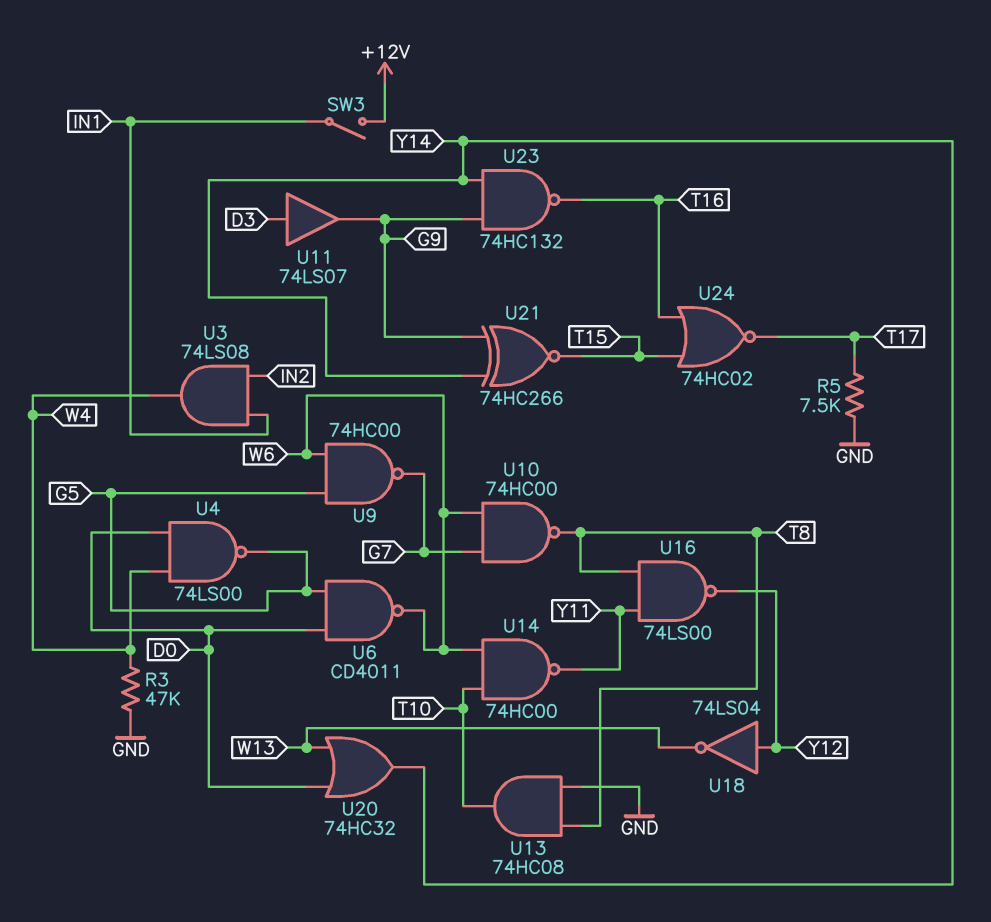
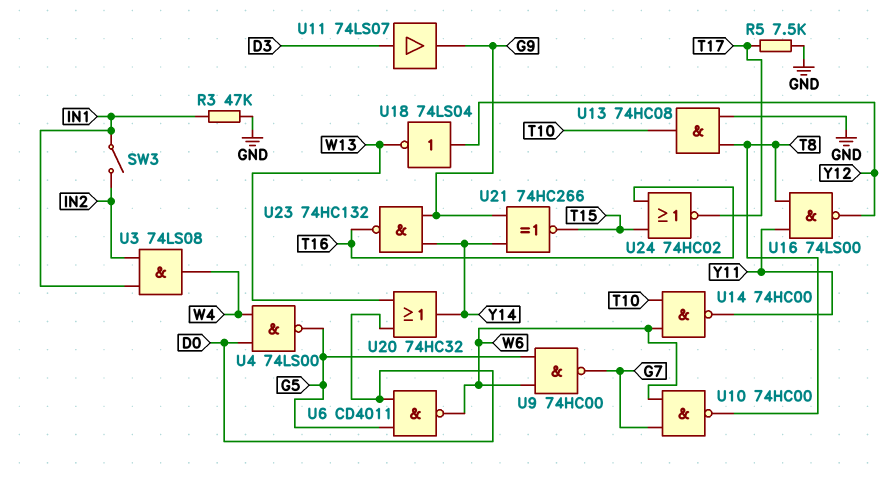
R3: 47k (GND, W4) -> 47k (GND, IN1)
SW3: switch (+12V, IN1) -> switch (IN1, IN2)

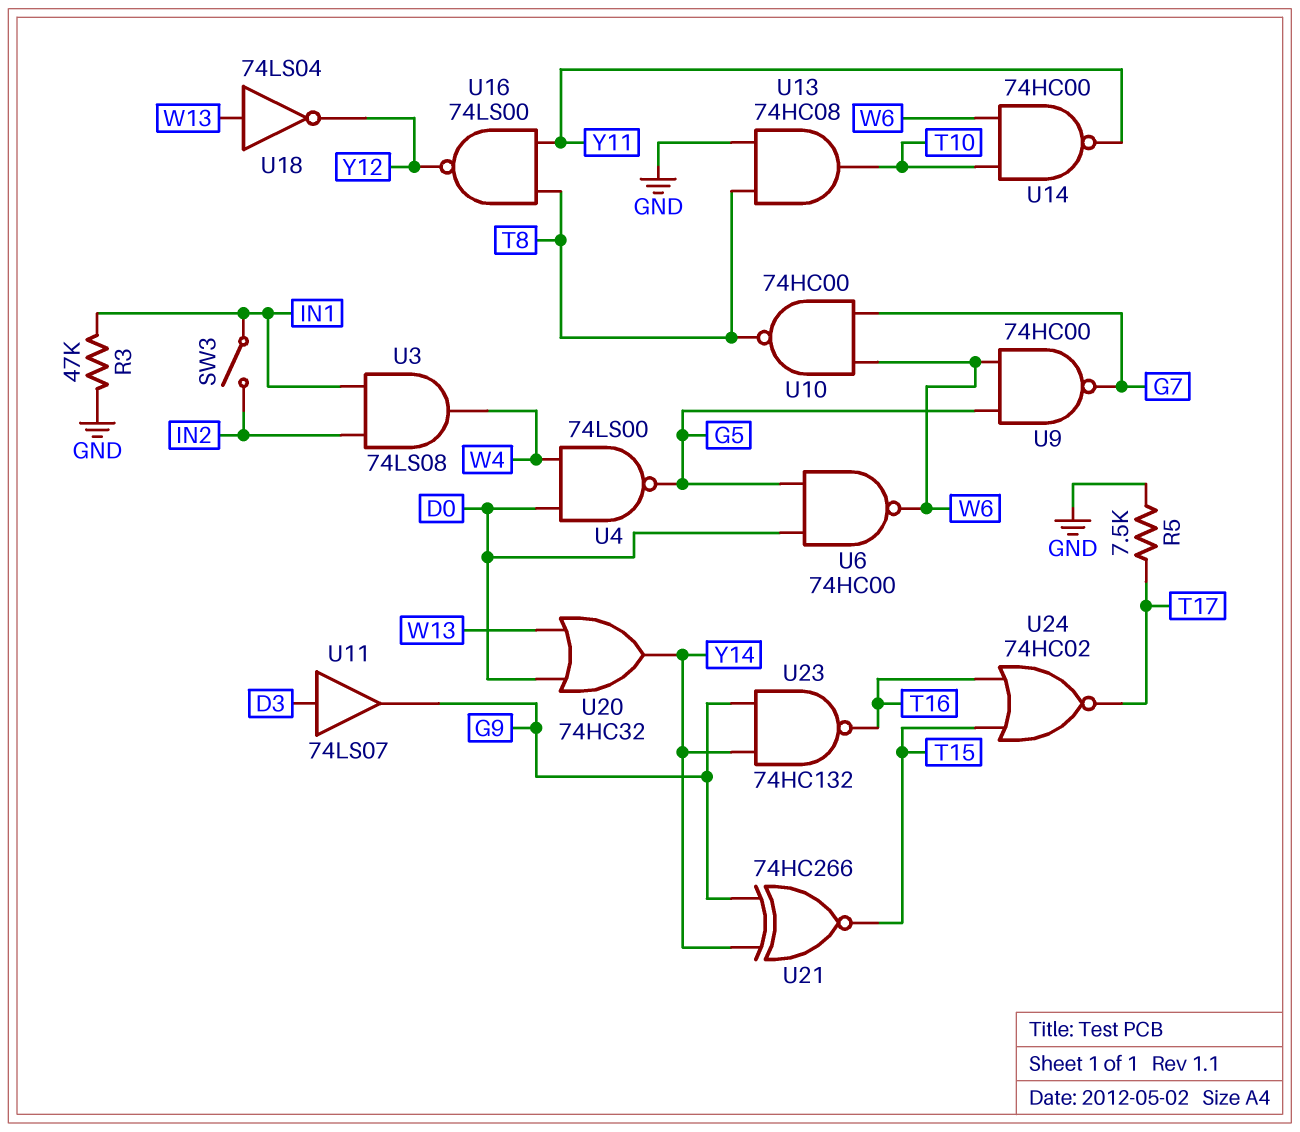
U6: NAND CD4011 (in D0, in G5, out W6) -> NAND 74HC00 (in D0, in G5, out W6)
U18: NOT 74LS04 (in Y12, out W13) -> NOT 74LS04 (in W13, out Y12)

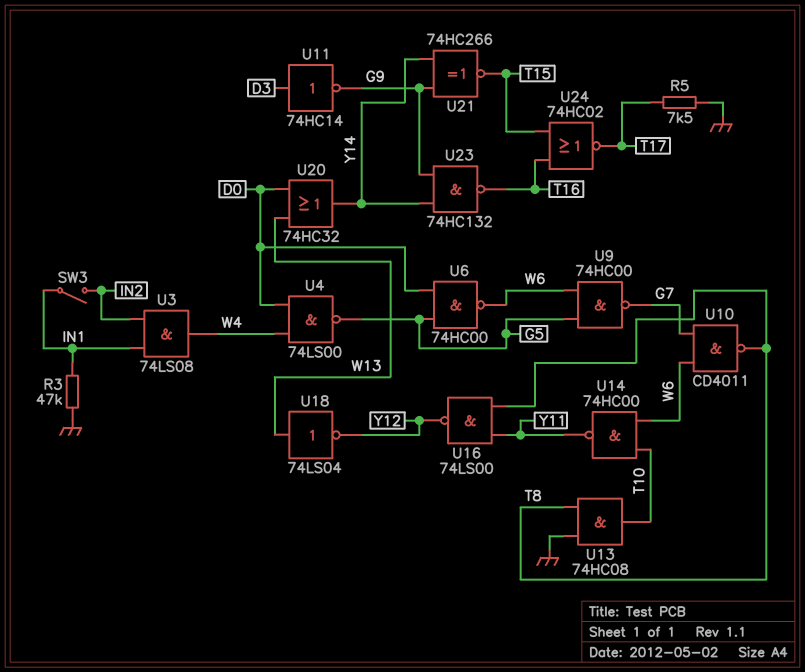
U10: NAND 74HC00 (in G7, in W6, out T8) -> NAND CD4011 (in G7, in W6, out T8)
U11: buffer 74LS07 (in D3, out G9) -> NOT 74HC14 (in D3, out G9)

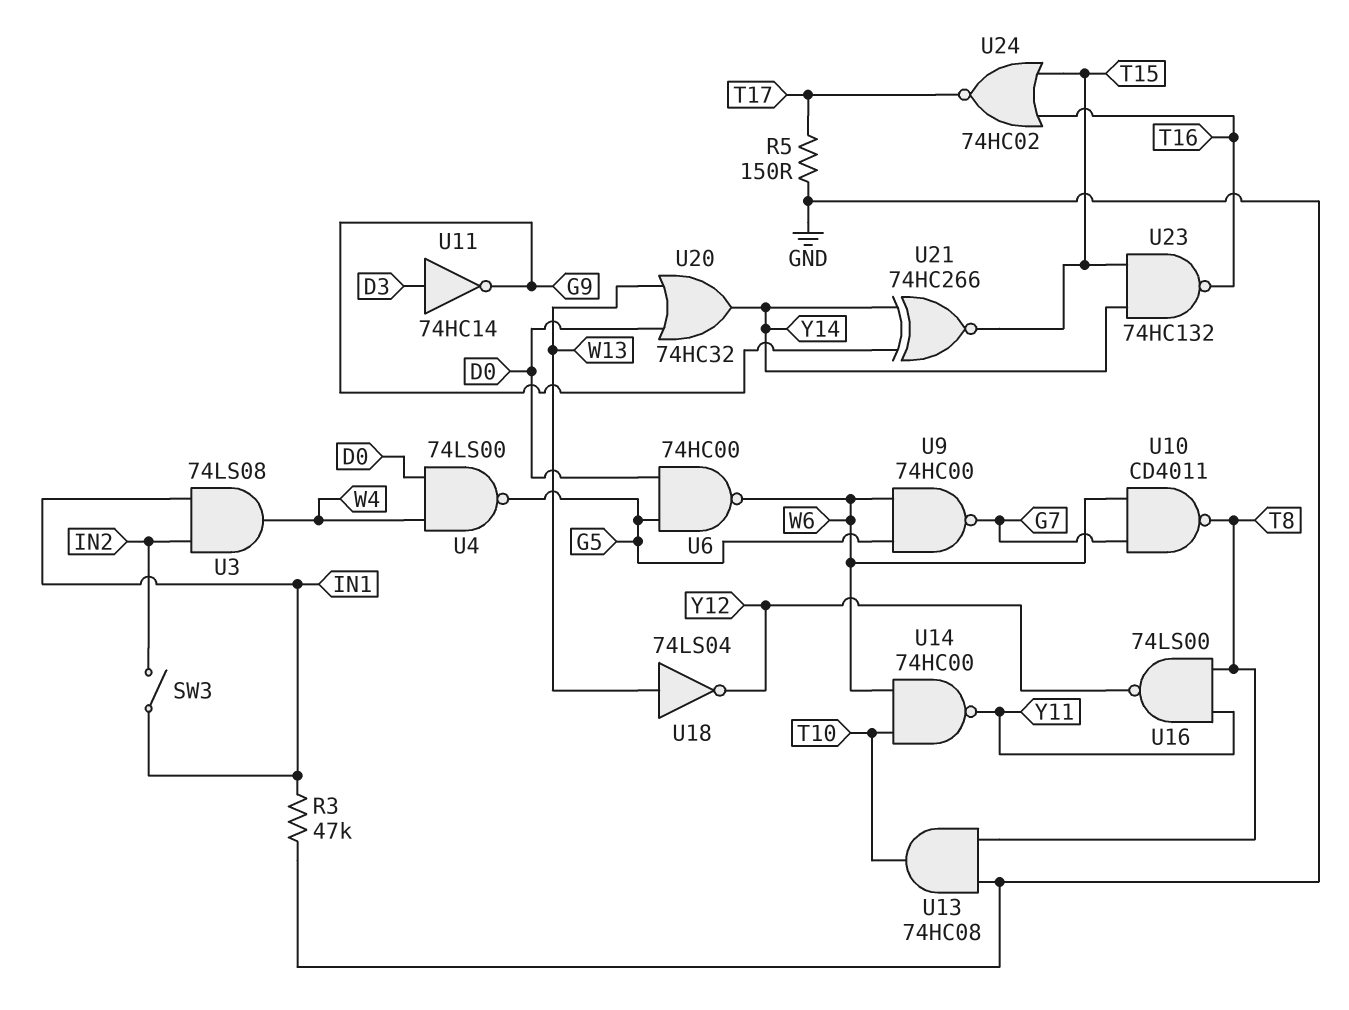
R5: 7.5k (GND, T17) -> 150 (GND, T17)
U23: NAND 74HC132 (in G9, in Y14, out T16) -> NAND 74HC132 (in T15, in Y14, out T16)

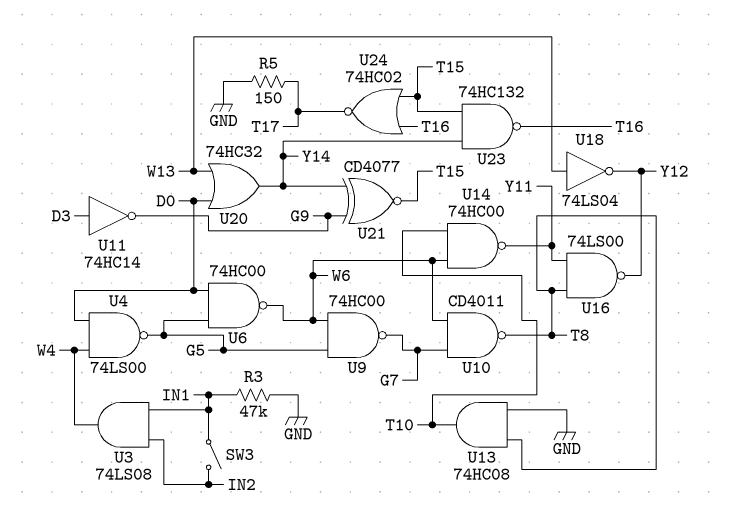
U21: XNOR 74HC266 (in G9, in Y14, out T15) -> XNOR CD4077 (in G9, in Y14, out T15)

